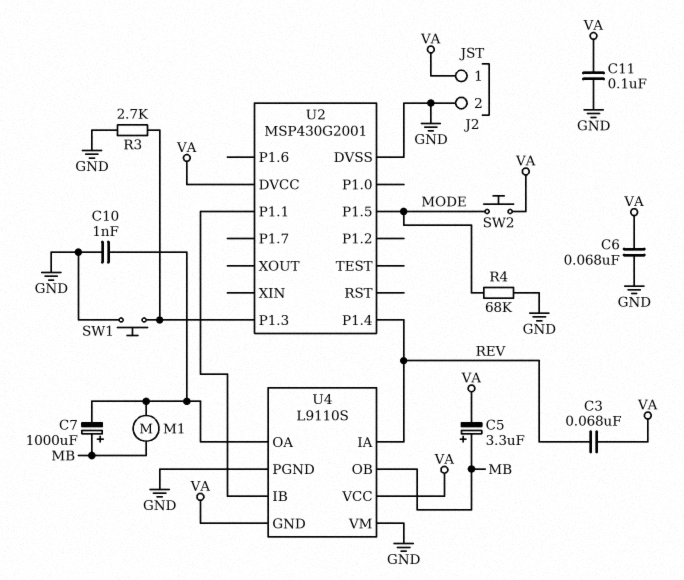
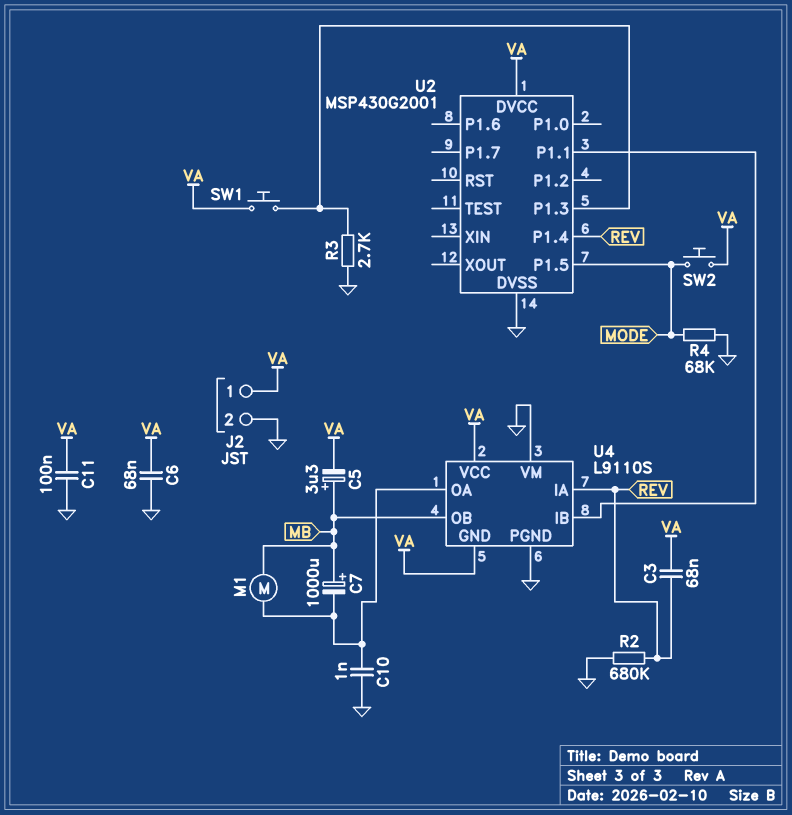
R2: none -> 680k (GND, REV)
SW1: button (GND, U2/P1.3) -> button (U2/P1.3, VA)

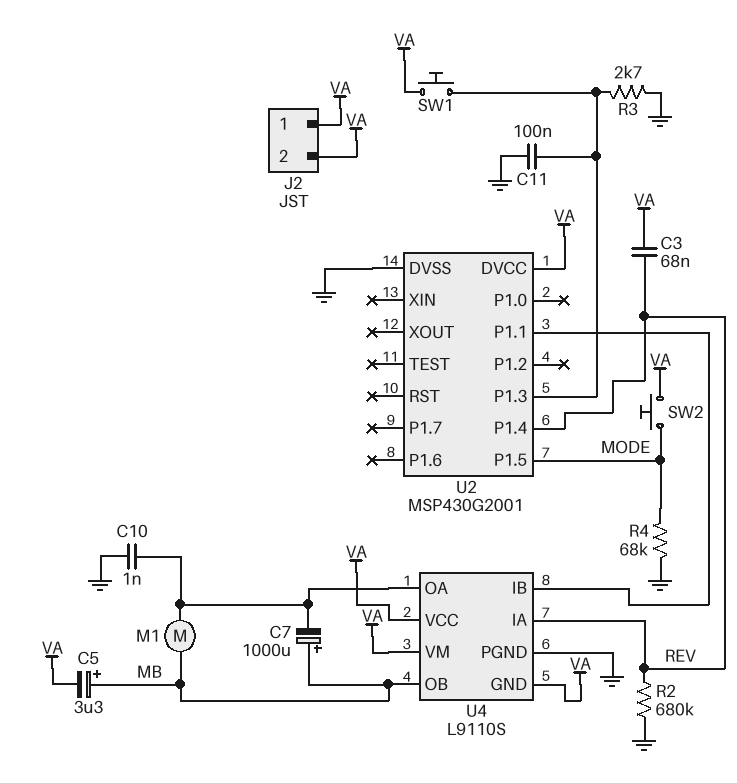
C6: 68nF (GND, VA) -> none
C11: 100nF (GND, VA) -> 100nF (GND, U2/P1.3)
J2 pin 2: GND -> VA
U4 pin VM: GND -> VA

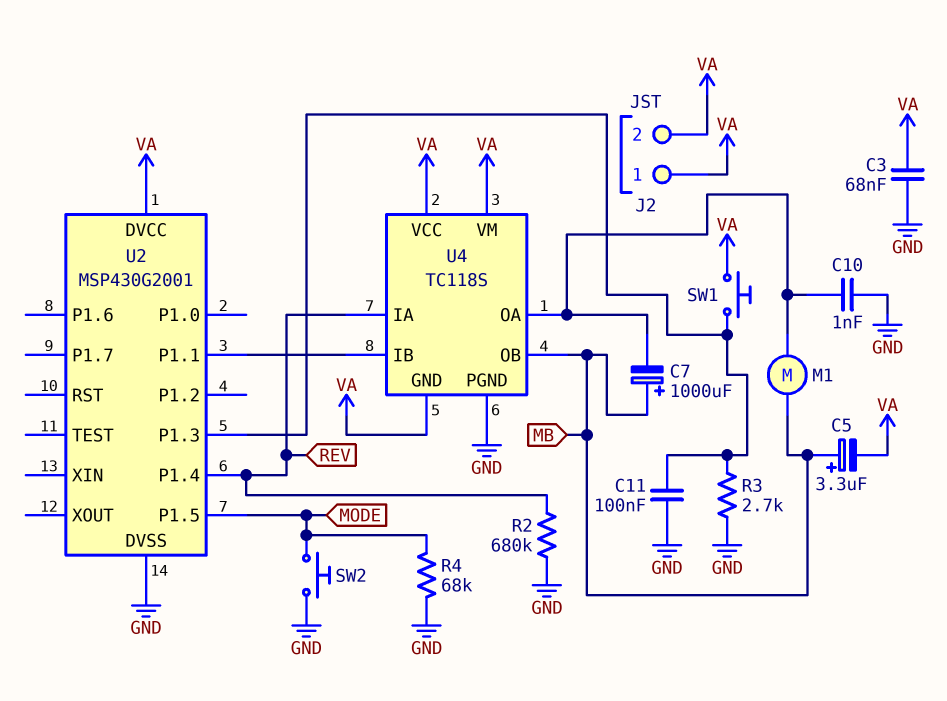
C3: 68nF (REV, VA) -> 68nF (GND, VA)
SW2: button (MODE, VA) -> button (GND, MODE)
U4: L9110S -> TC118S

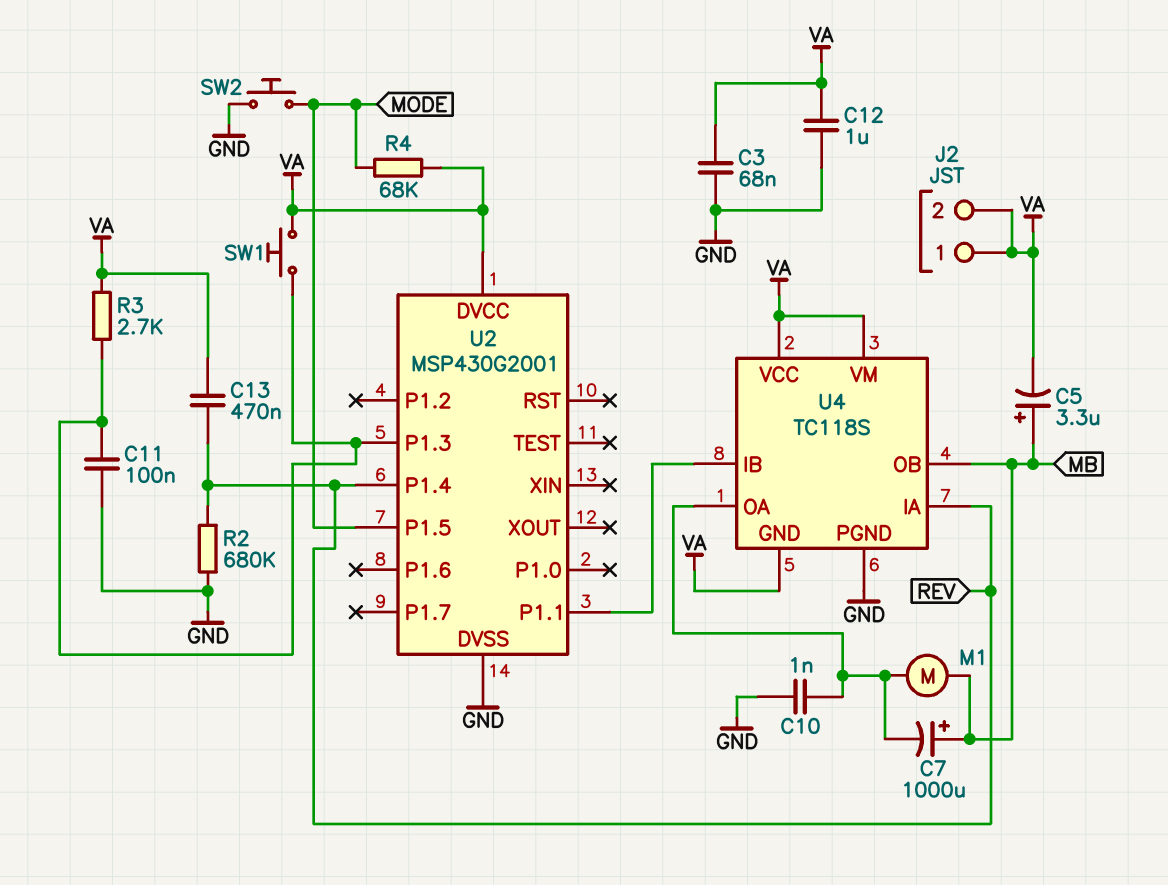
C12: none -> 1uF (GND, VA)
C13: none -> 470nF (REV, VA)
R3: 2.7k (GND, U2/P1.3) -> 2.7k (U2/P1.3, VA)
R4: 68k (GND, MODE) -> 68k (MODE, VA)

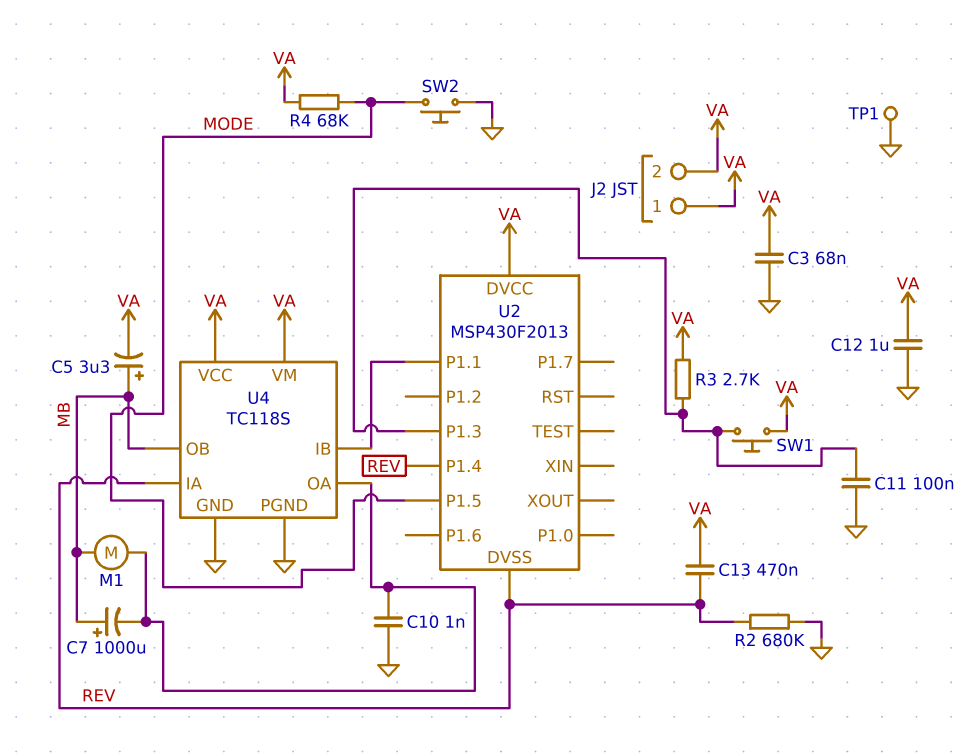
TP1: none -> test point (GND)
U2: MSP430G2001 -> MSP430F2013
U2 pin DVSS: GND -> REV
U4 pin GND: VA -> GND

